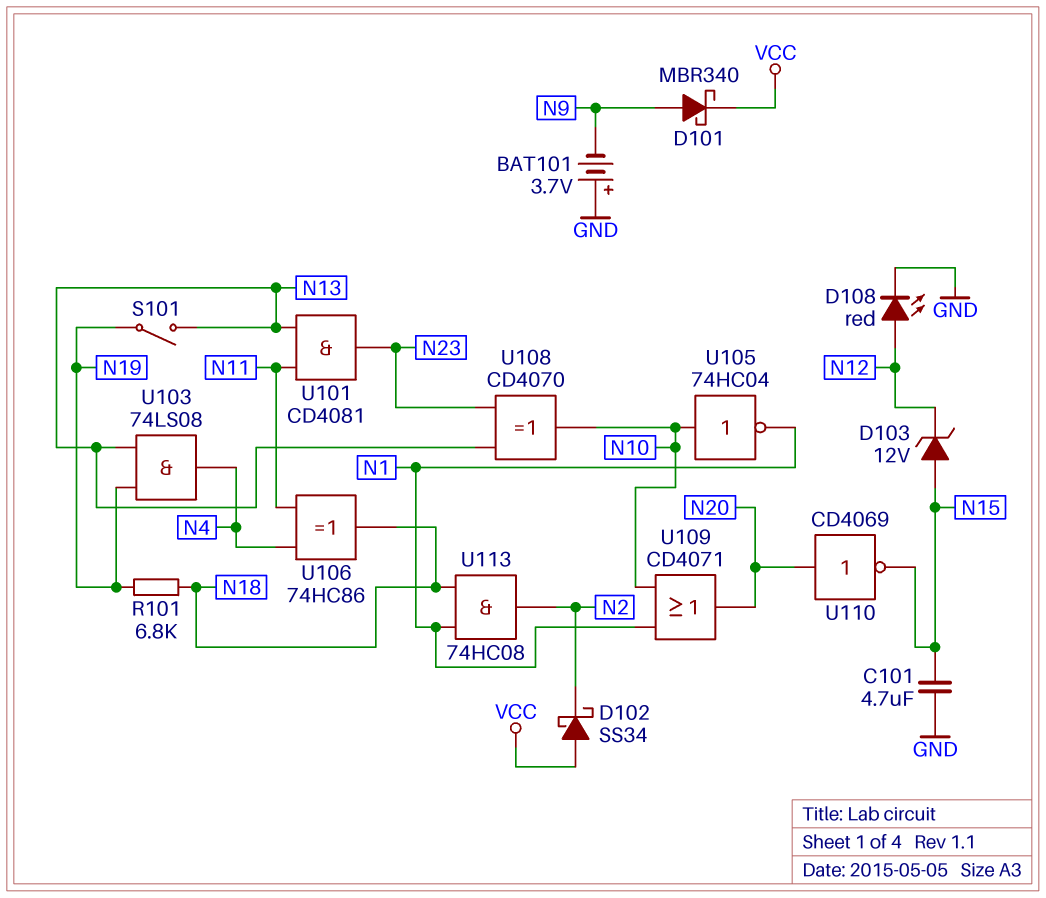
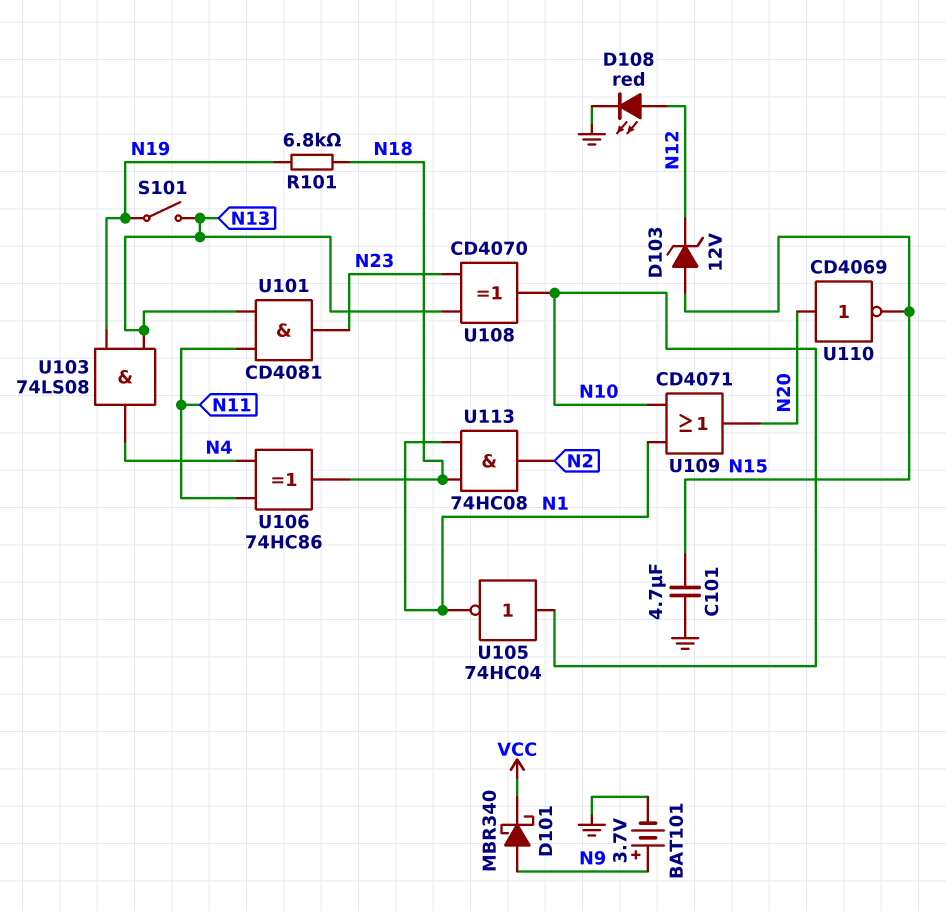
BAT101: 3.7V (plus GND, minus N9) -> 3.7V (plus N9, minus GND)
D102: schottky SS34 (A VCC, K N2) -> none

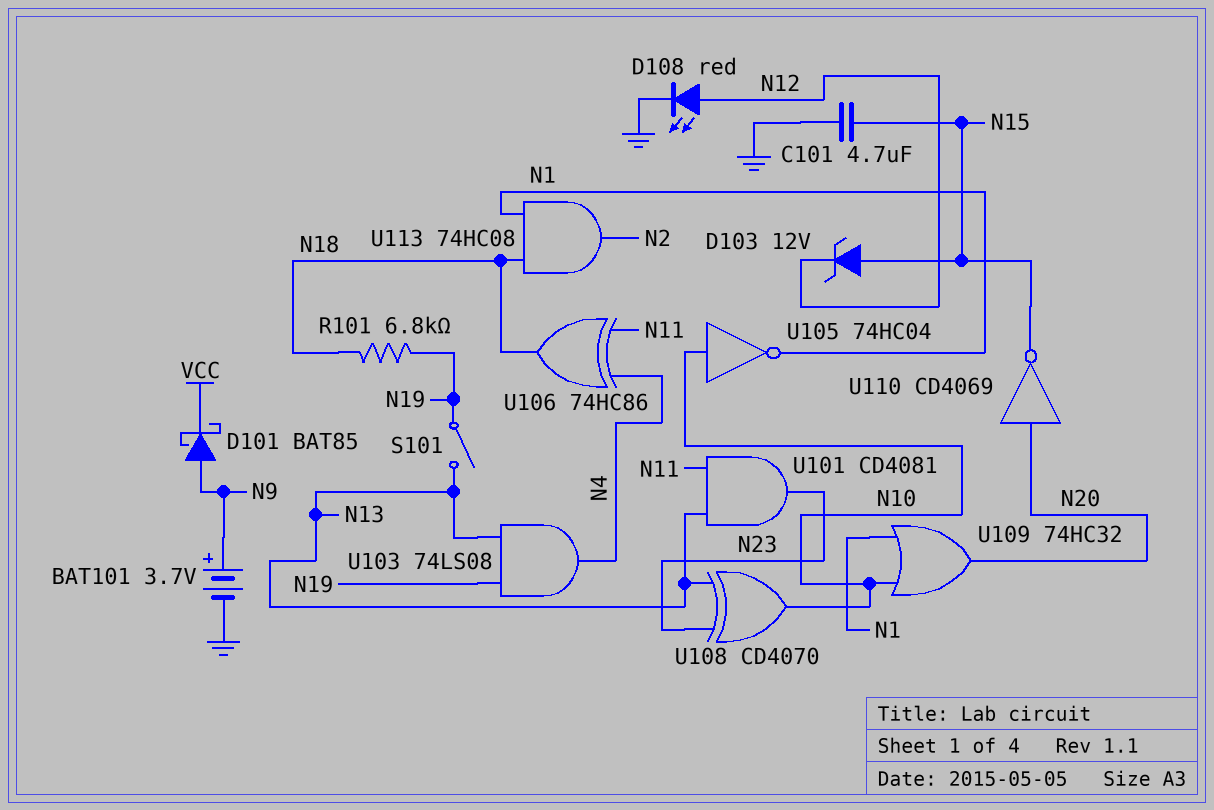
D101: schottky MBR340 (A N9, K VCC) -> schottky BAT85 (A N9, K VCC)
U109: OR CD4071 (in N1, in N10, out N20) -> OR 74HC32 (in N1, in N10, out N20)

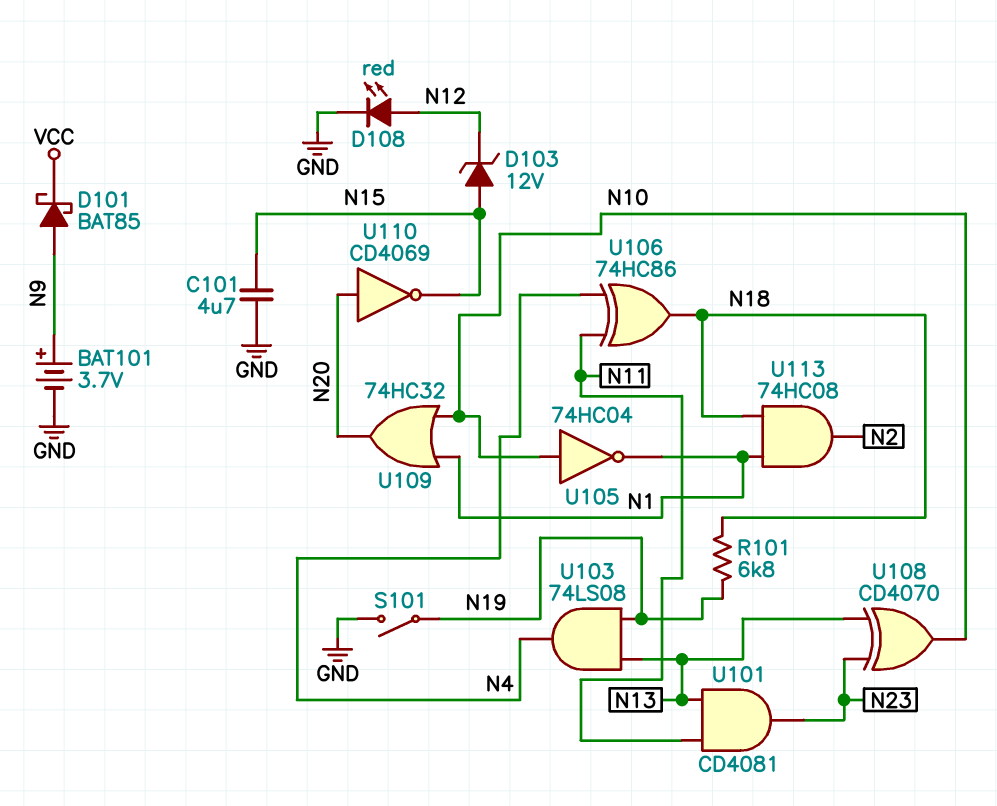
S101: switch (N13, N19) -> switch (GND, N19)

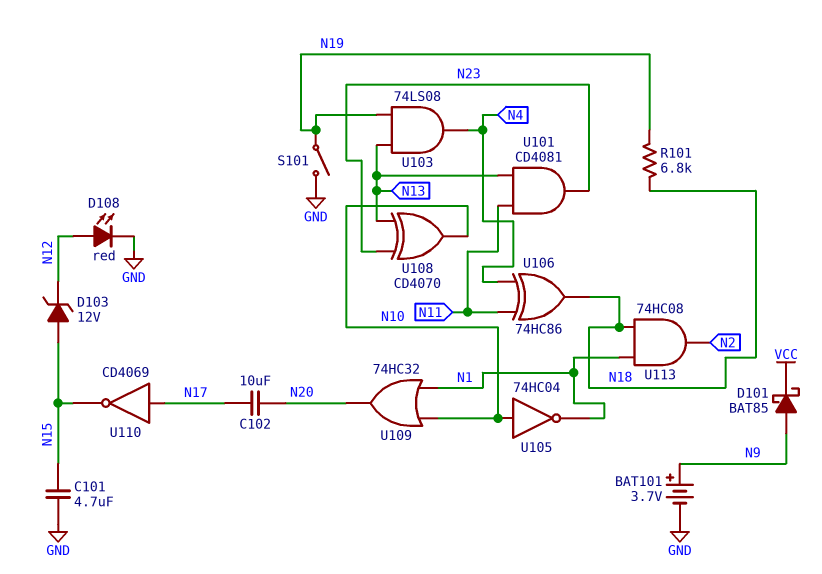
C102: none -> 10uF (N17, N20)
U110: NOT CD4069 (in N20, out N15) -> NOT CD4069 (in N17, out N15)

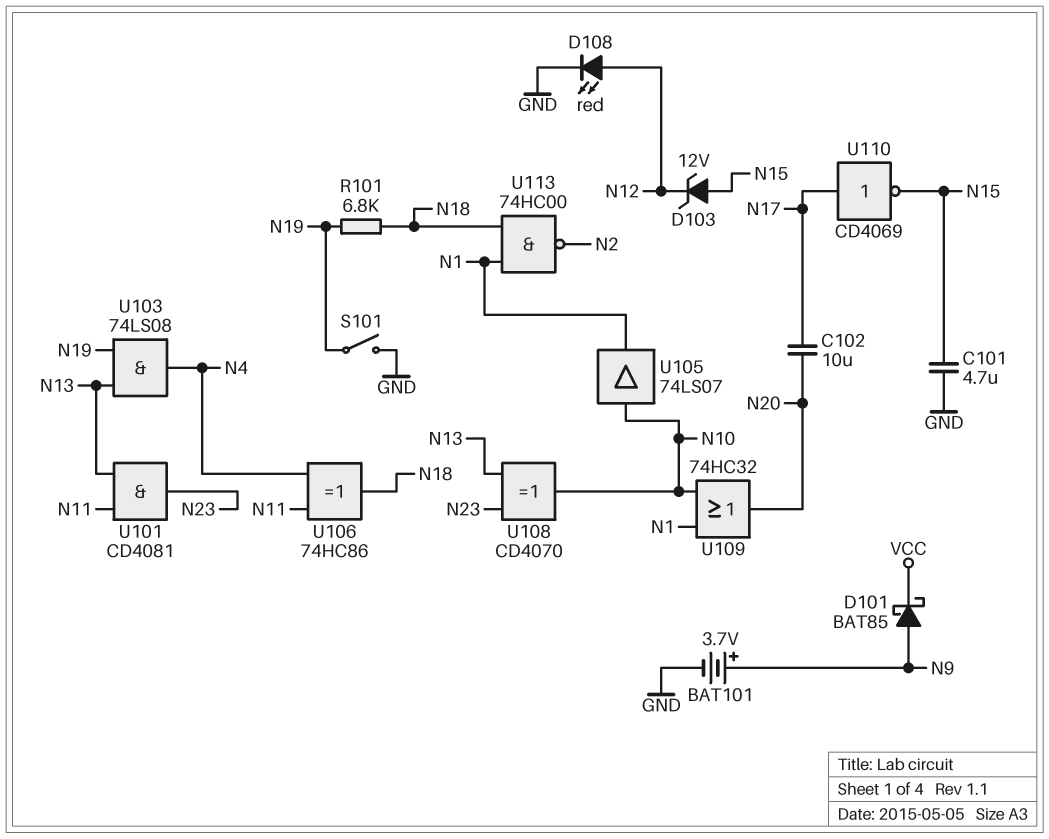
U105: NOT 74HC04 (in N10, out N1) -> buffer 74LS07 (in N10, out N1)
U113: AND 74HC08 (in N1, in N18, out N2) -> NAND 74HC00 (in N1, in N18, out N2)

